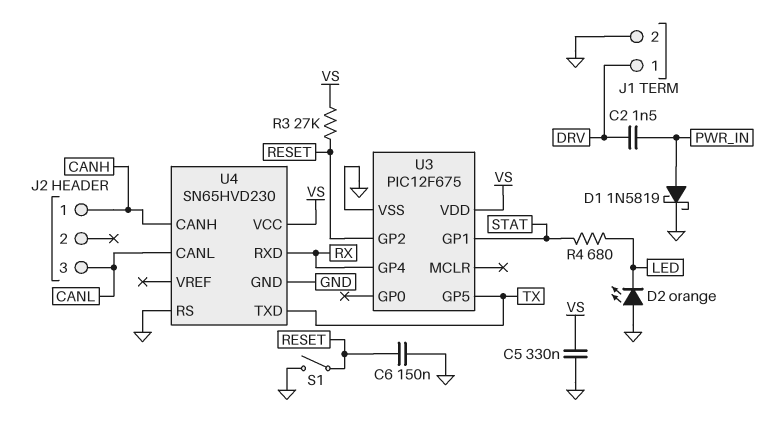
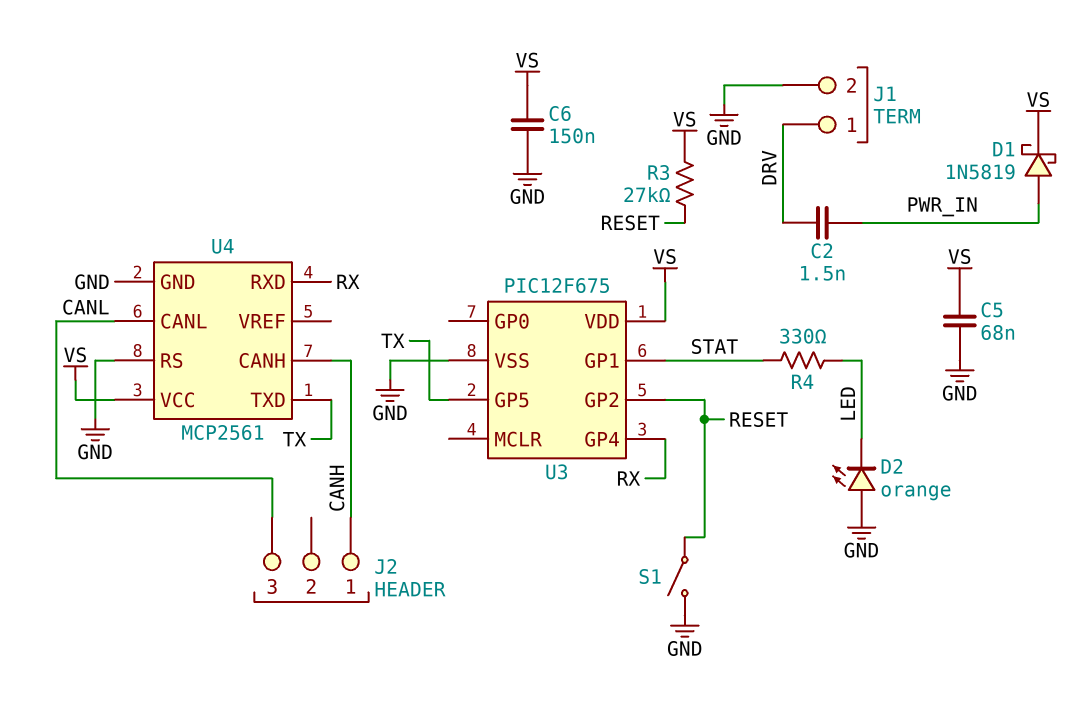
C5: 330nF (GND, VS) -> 68nF (GND, VS)
C6: 150nF (GND, RESET) -> 150nF (GND, VS)
D1: schottky 1N5819 (A PWR_IN, K GND) -> schottky 1N5819 (A PWR_IN, K VS)
R4: 680 (LED, STAT) -> 330 (LED, STAT)
U4: SN65HVD230 -> MCP2561

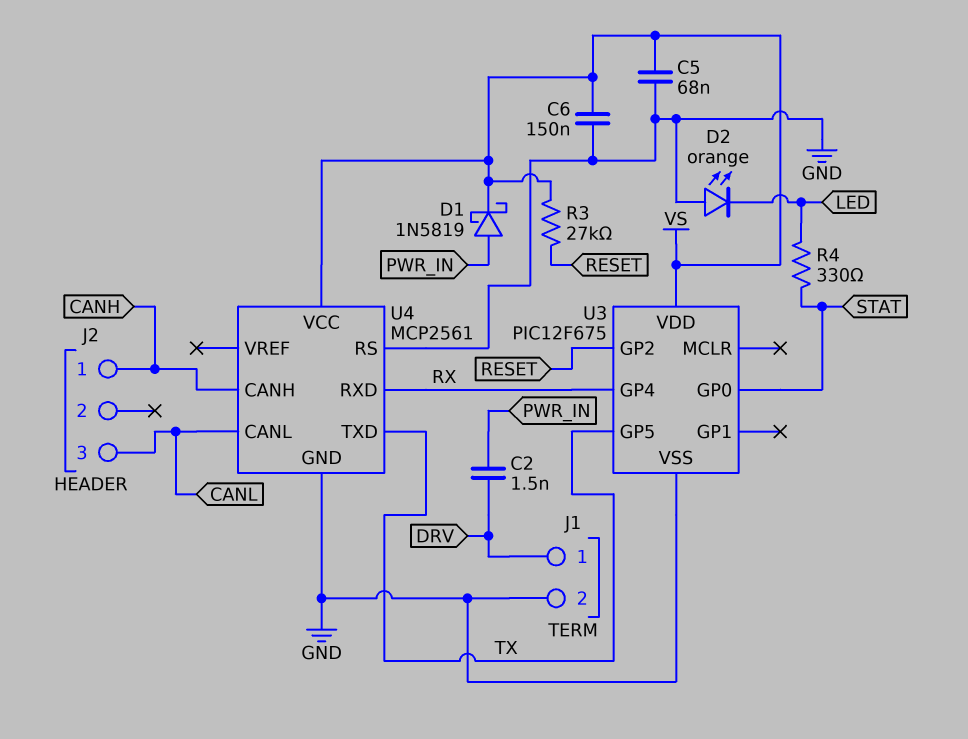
S1: switch (GND, RESET) -> none
U3 pin GP0: none -> STAT
U3 pin GP1: STAT -> none

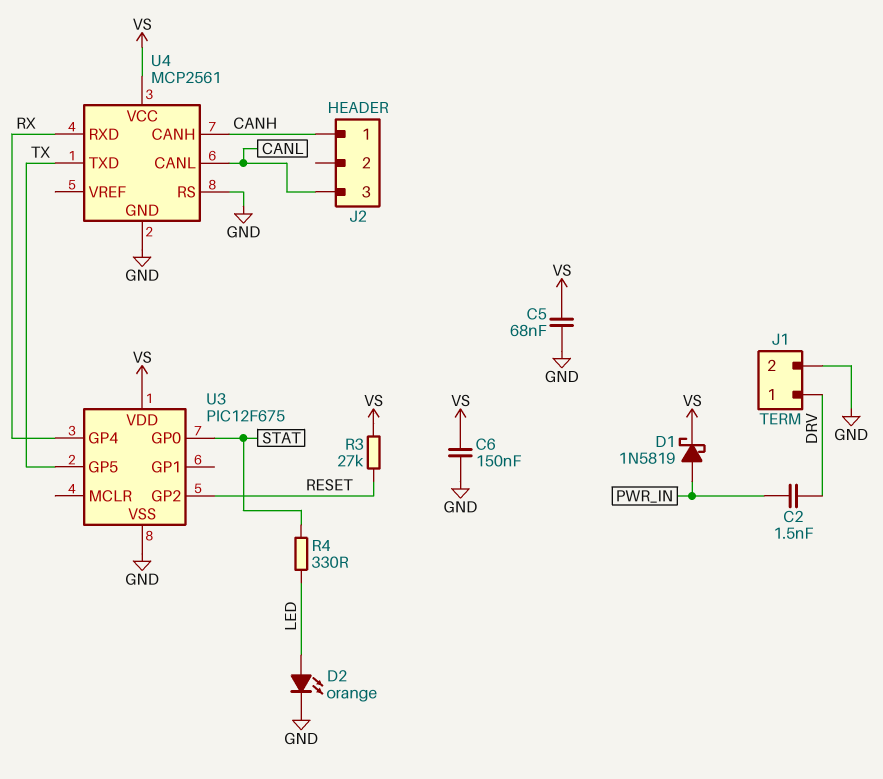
D2: LED orange (A GND, K LED) -> LED orange (A LED, K GND)

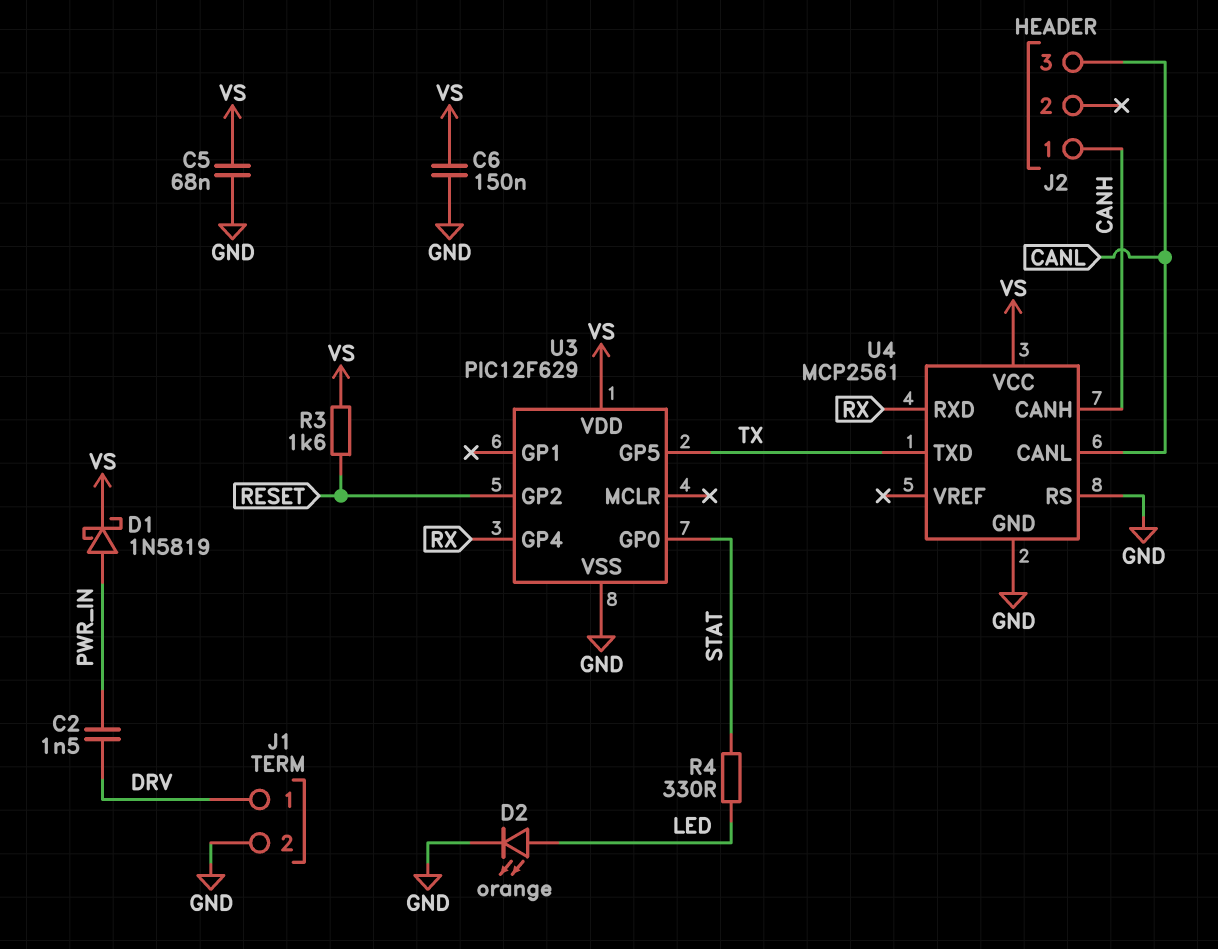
R3: 27k (RESET, VS) -> 1.6k (RESET, VS)
U3: PIC12F675 -> PIC12F629

